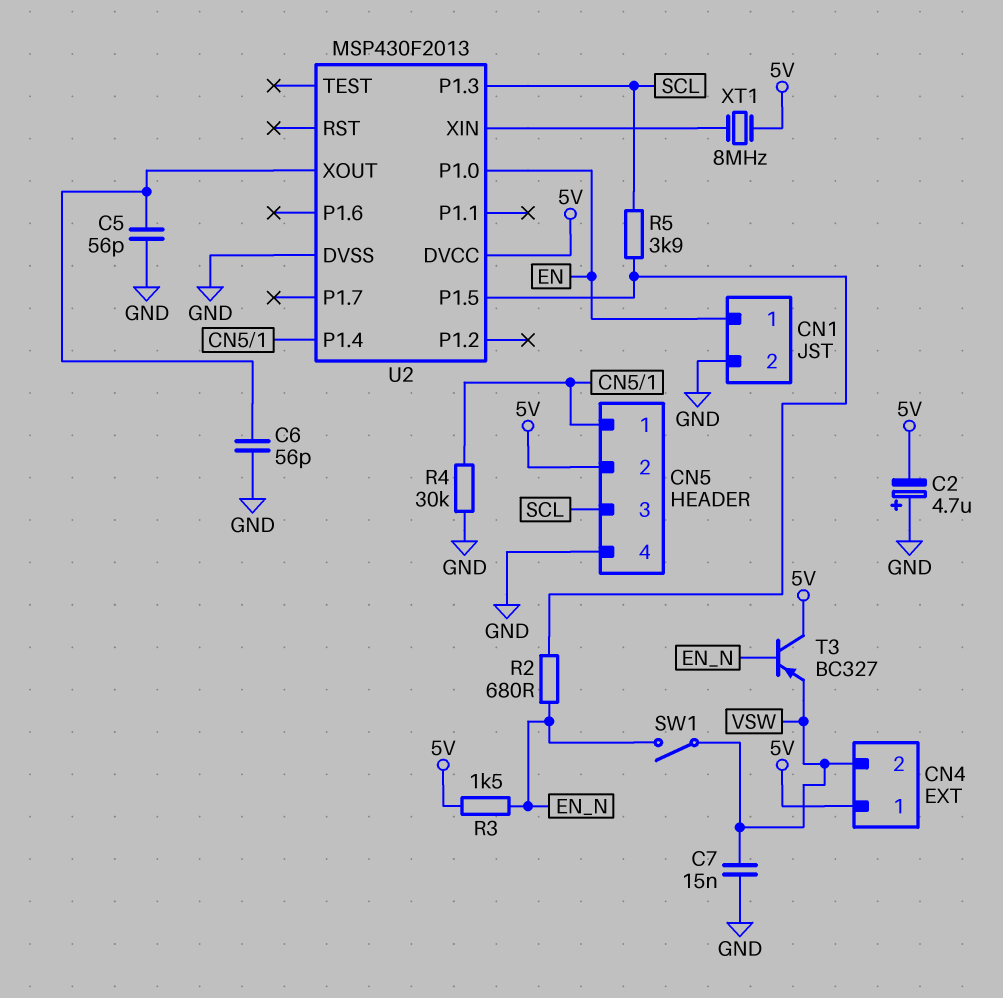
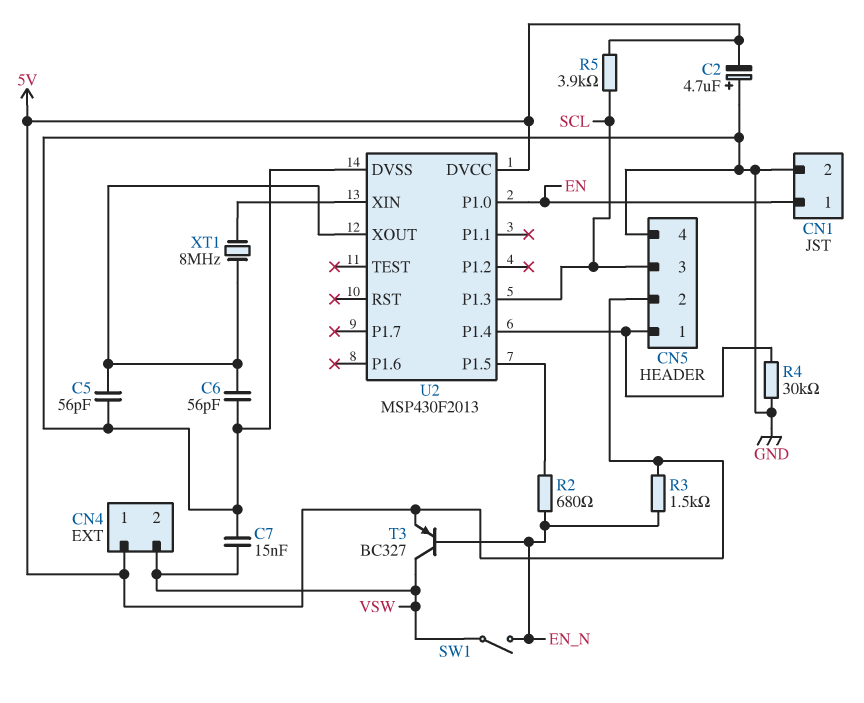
R5: 3.9k (SCL, U2/P1.5) -> 3.9k (5V, SCL)
T3: PNP BC327 (B EN_N, C 5V, E VSW) -> PNP BC327 (B EN_N, C VSW, E 5V)
XT1: 8MHz (5V, U2/XIN) -> 8MHz (U2/XIN, U2/XOUT)

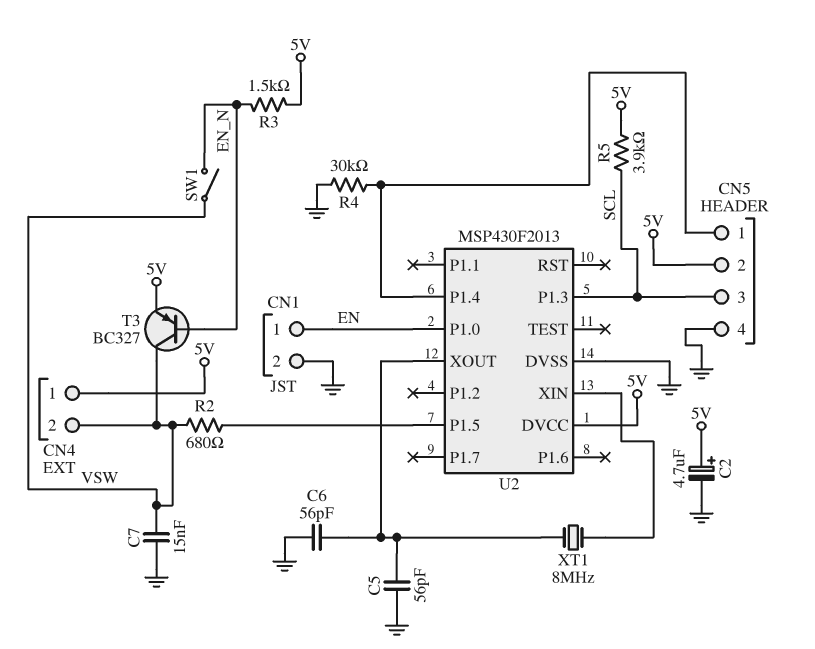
C2: 4.7uF (plus GND, minus 5V) -> 4.7uF (plus 5V, minus GND)
R2: 680 (EN_N, U2/P1.5) -> 680 (U2/P1.5, VSW)

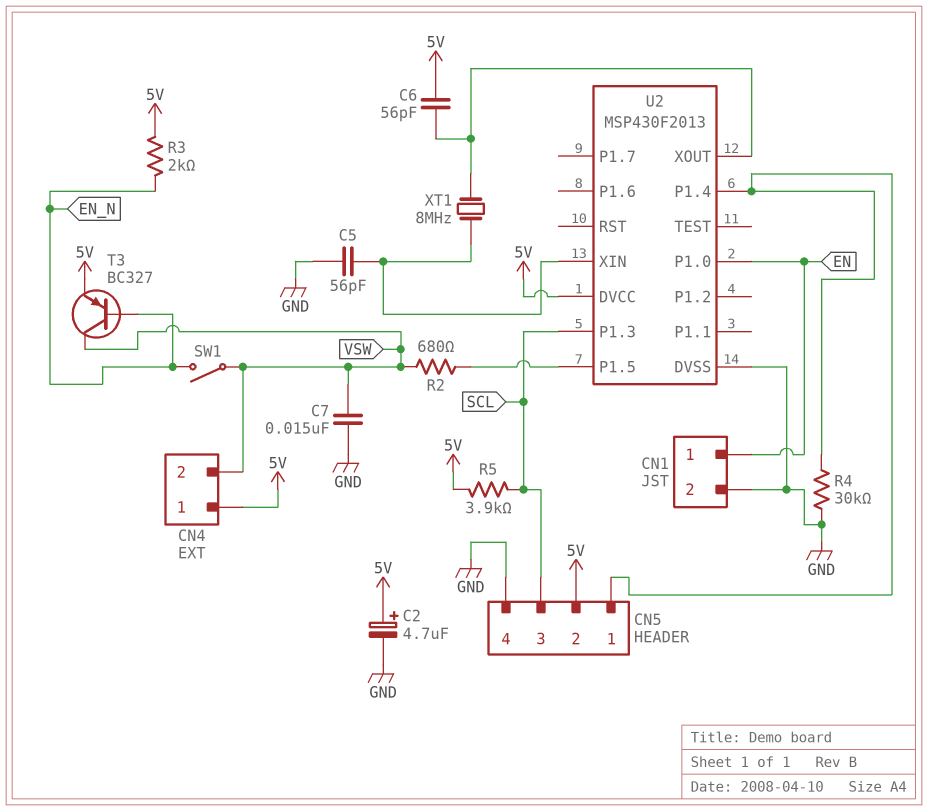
C5: 56pF (GND, U2/XOUT) -> 56pF (GND, U2/XIN)
C6: 56pF (GND, U2/XOUT) -> 56pF (5V, U2/XOUT)
R3: 1.5k (5V, EN_N) -> 2k (5V, EN_N)

